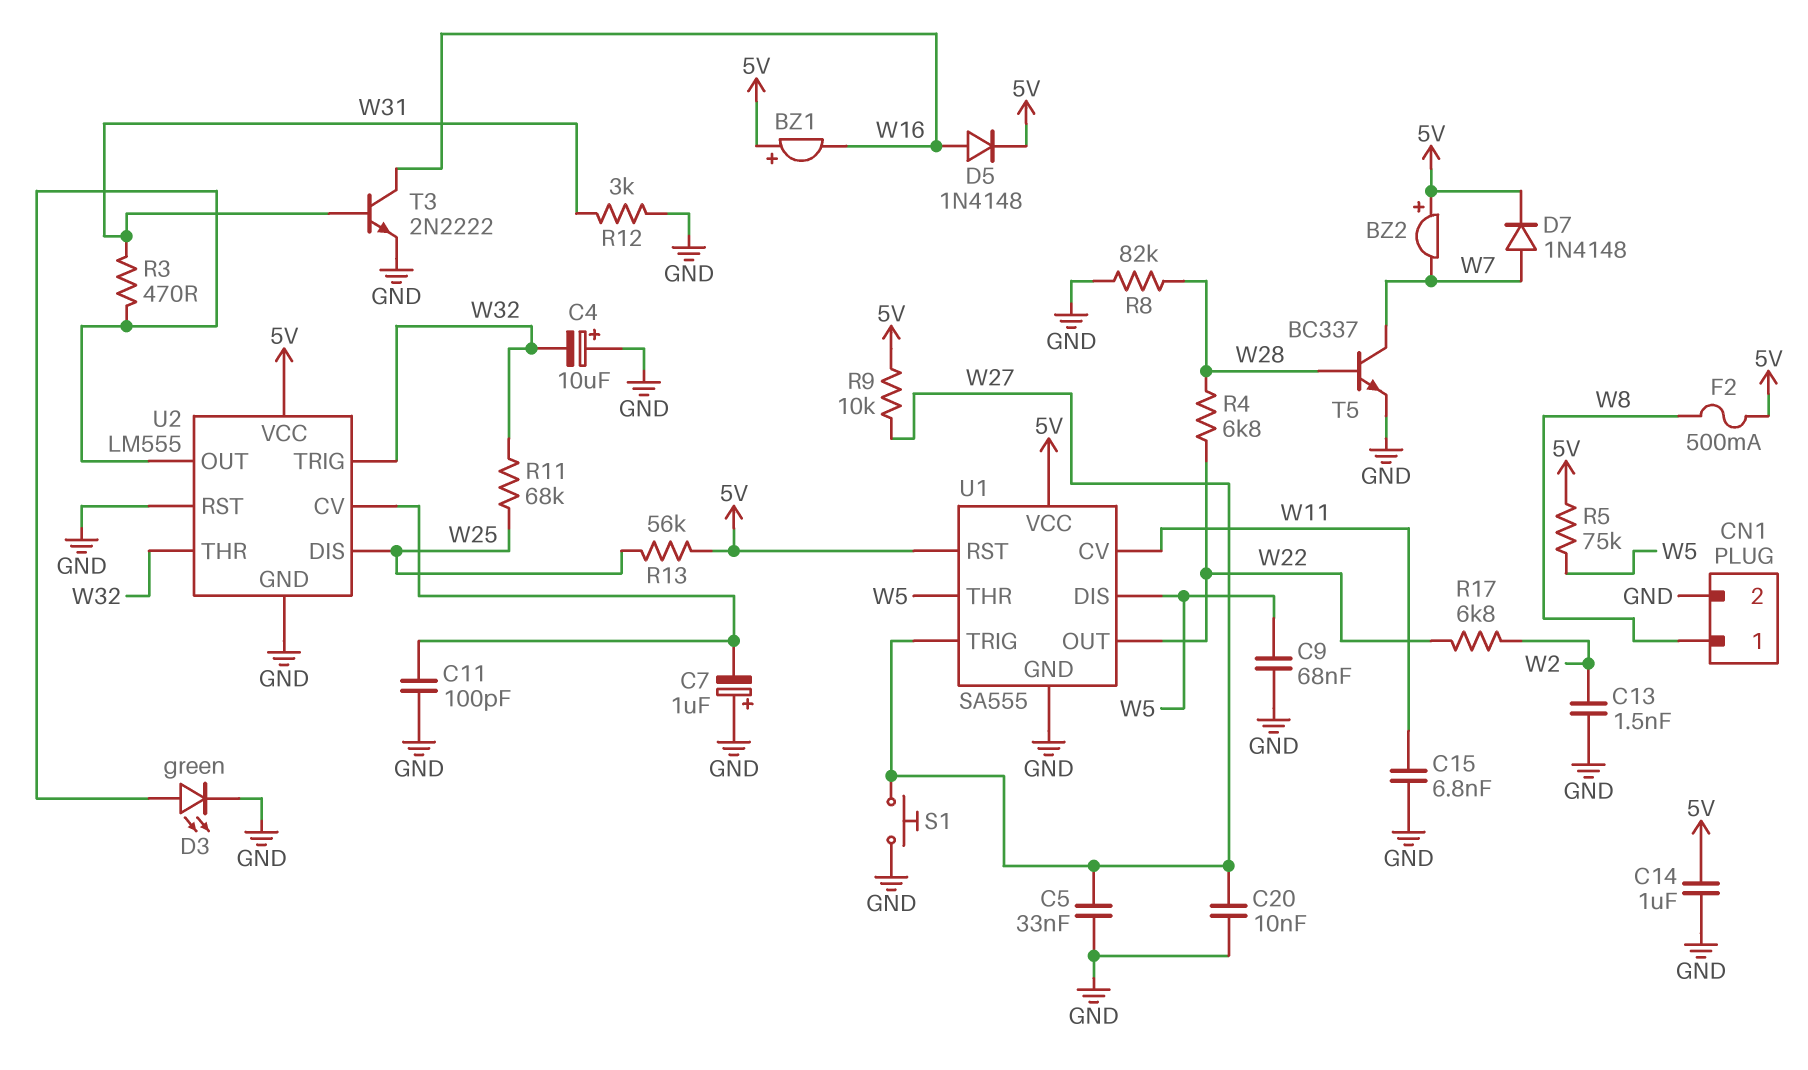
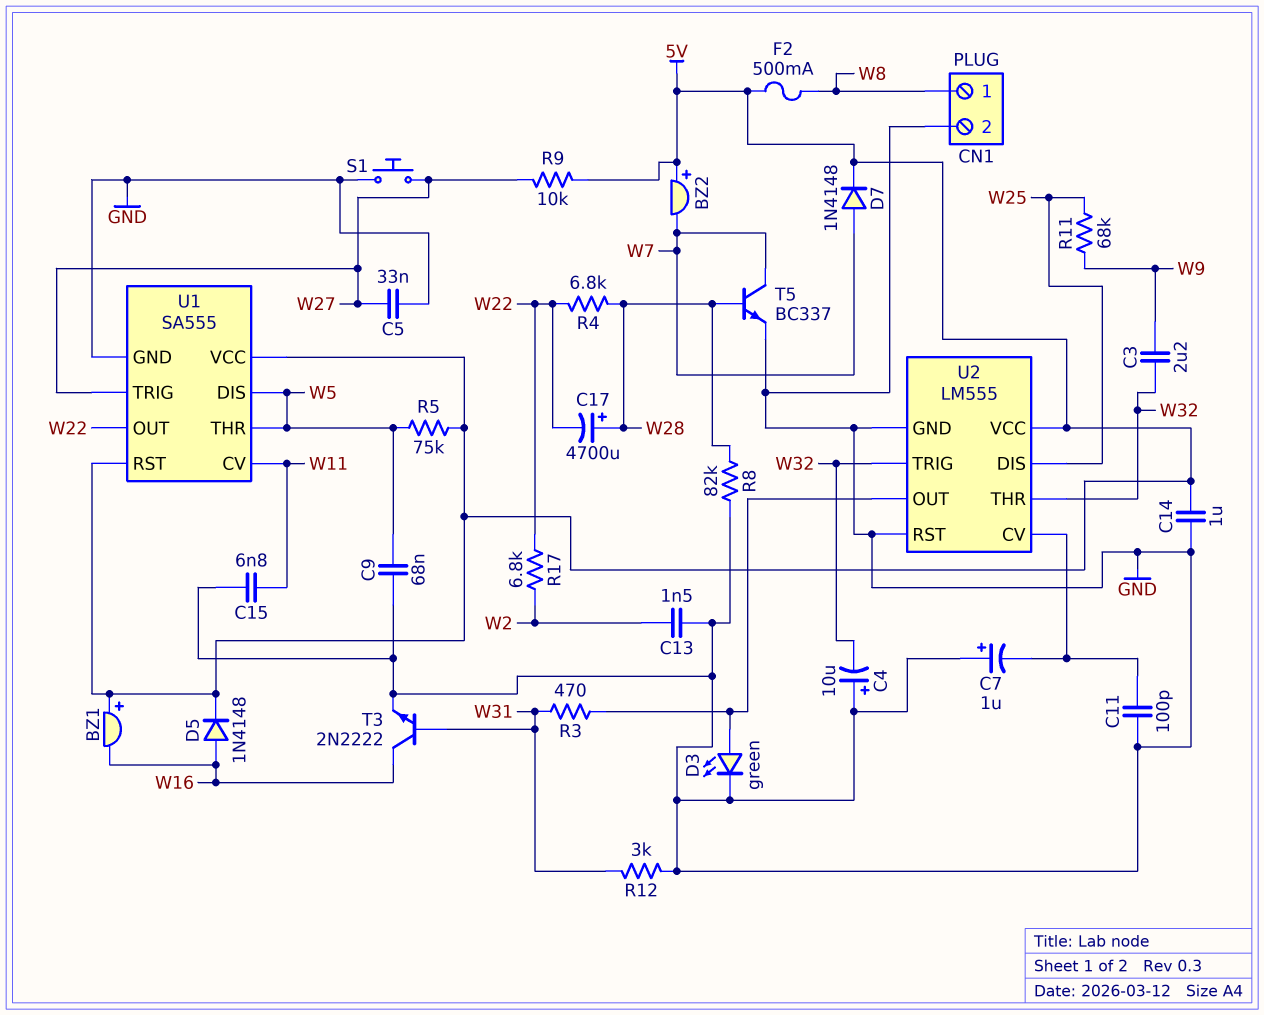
C3: none -> 2.2uF (W9, W32)
C17: none -> 4700uF (plus W28, minus W22)
C20: 10nF (GND, W27) -> none
R11: 68k (W25, W32) -> 68k (W9, W25)
R13: 56k (5V, W25) -> none

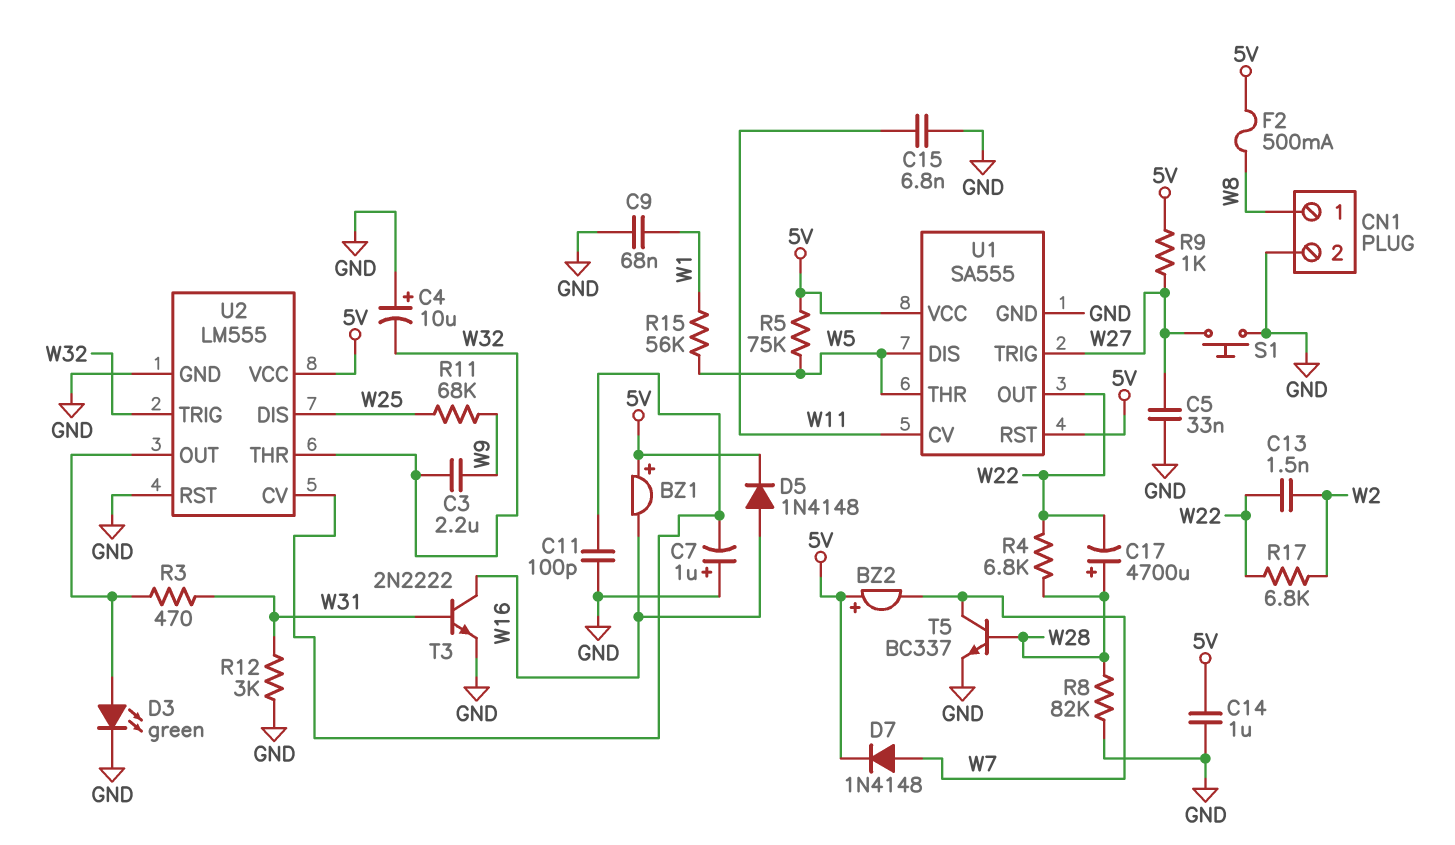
C9: 68nF (GND, W5) -> 68nF (GND, W1)
C13: 1.5nF (GND, W2) -> 1.5nF (W2, W22)
R9: 10k (5V, W27) -> 1k (5V, W27)
R15: none -> 56k (W1, W5)

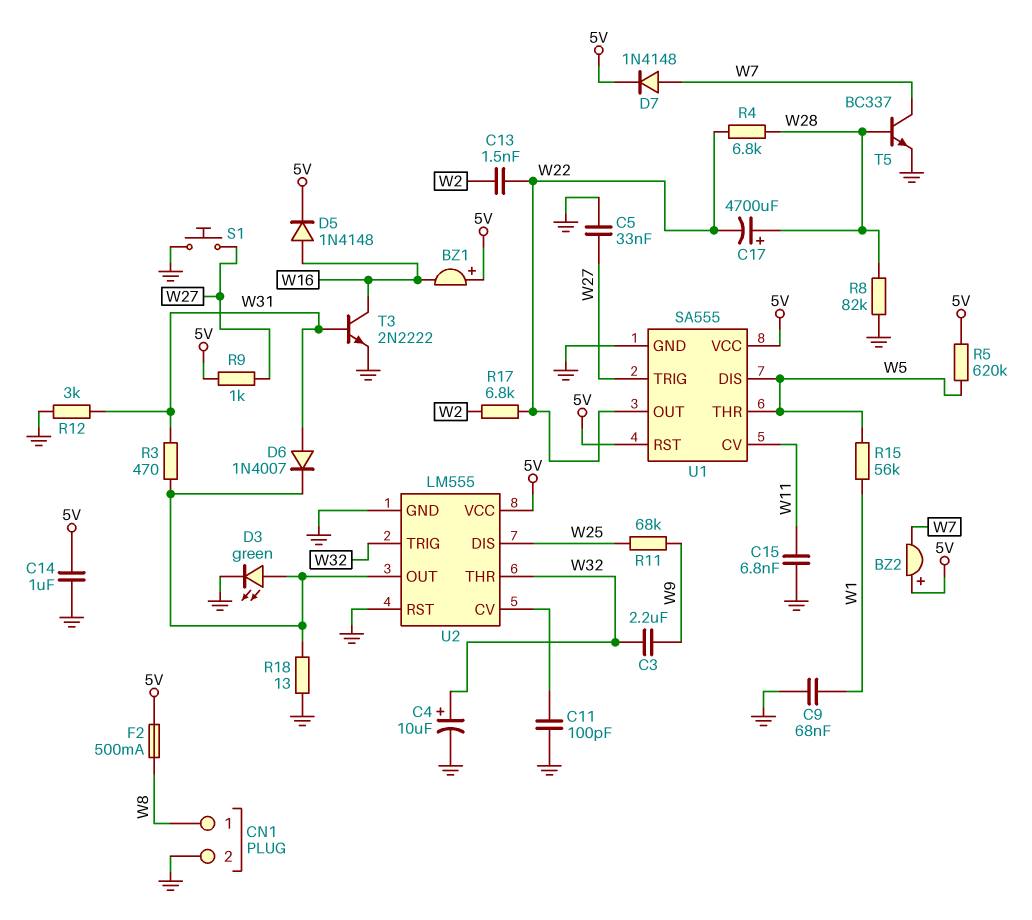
C4: 10uF (plus GND, minus W32) -> 10uF (plus W32, minus GND)
C7: 1uF (plus GND, minus U2/CV) -> none
D6: none -> diode 1N4007 (A W31, K U2/OUT)
R5: 75k (5V, W5) -> 620k (5V, W5)
R18: none -> 13 (GND, U2/OUT)

